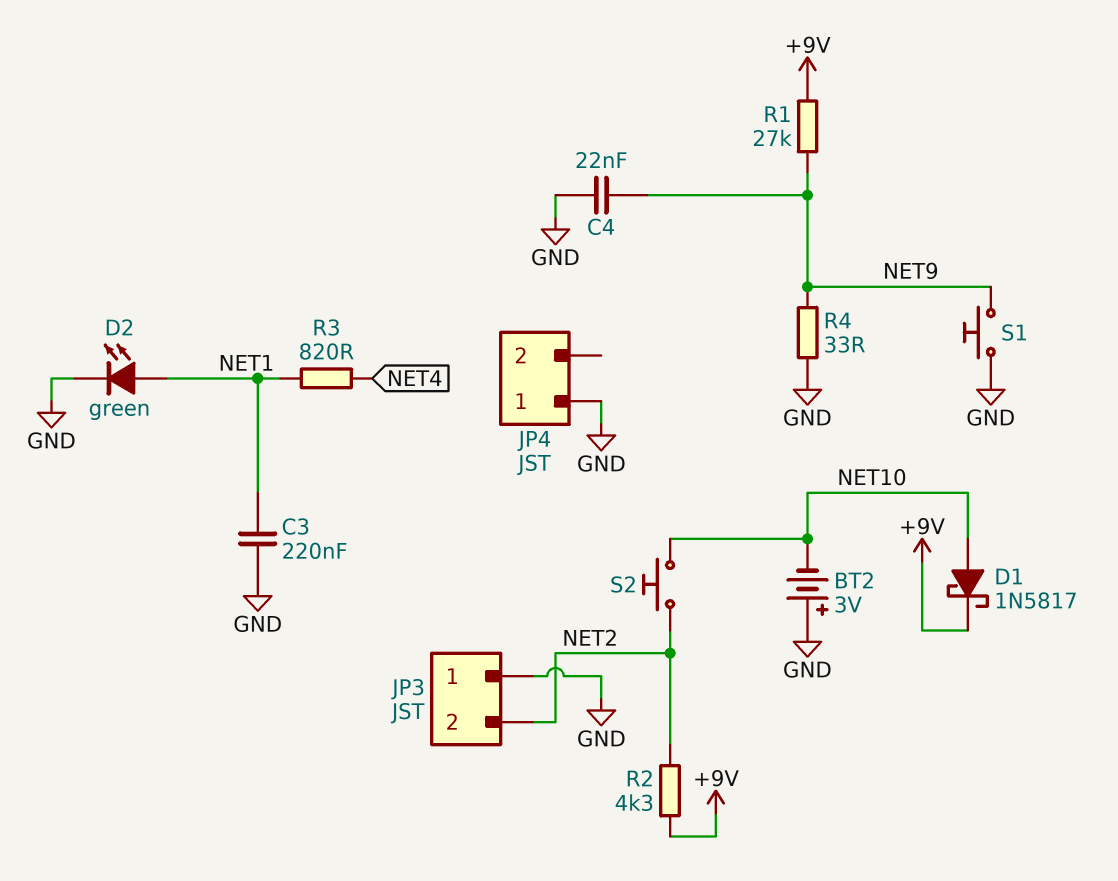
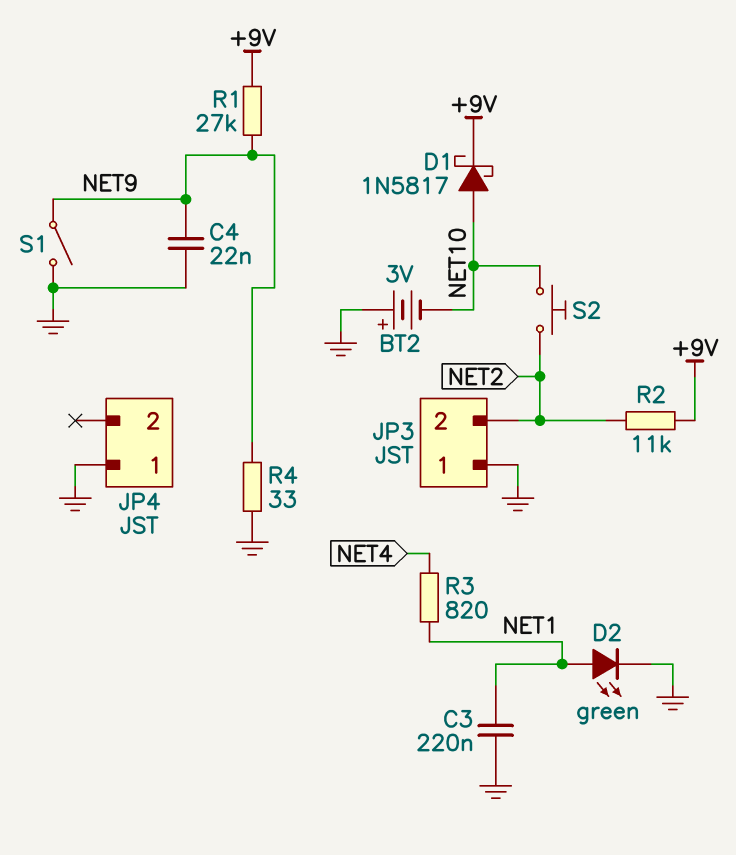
R2: 4.3k (+9V, NET2) -> 11k (+9V, NET2)
S1: button (GND, NET9) -> switch (GND, NET9)

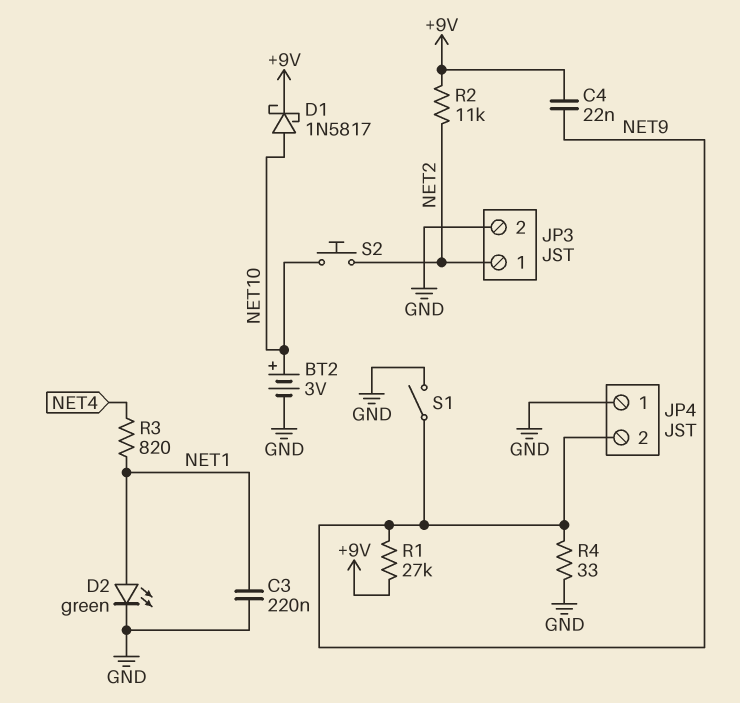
BT2: 3V (plus GND, minus NET10) -> 3V (plus NET10, minus GND)
C4: 22nF (GND, NET9) -> 22nF (+9V, NET9)
JP3 pin 1: GND -> NET2
JP3 pin 2: NET2 -> GND
JP4 pin 2: none -> NET9

